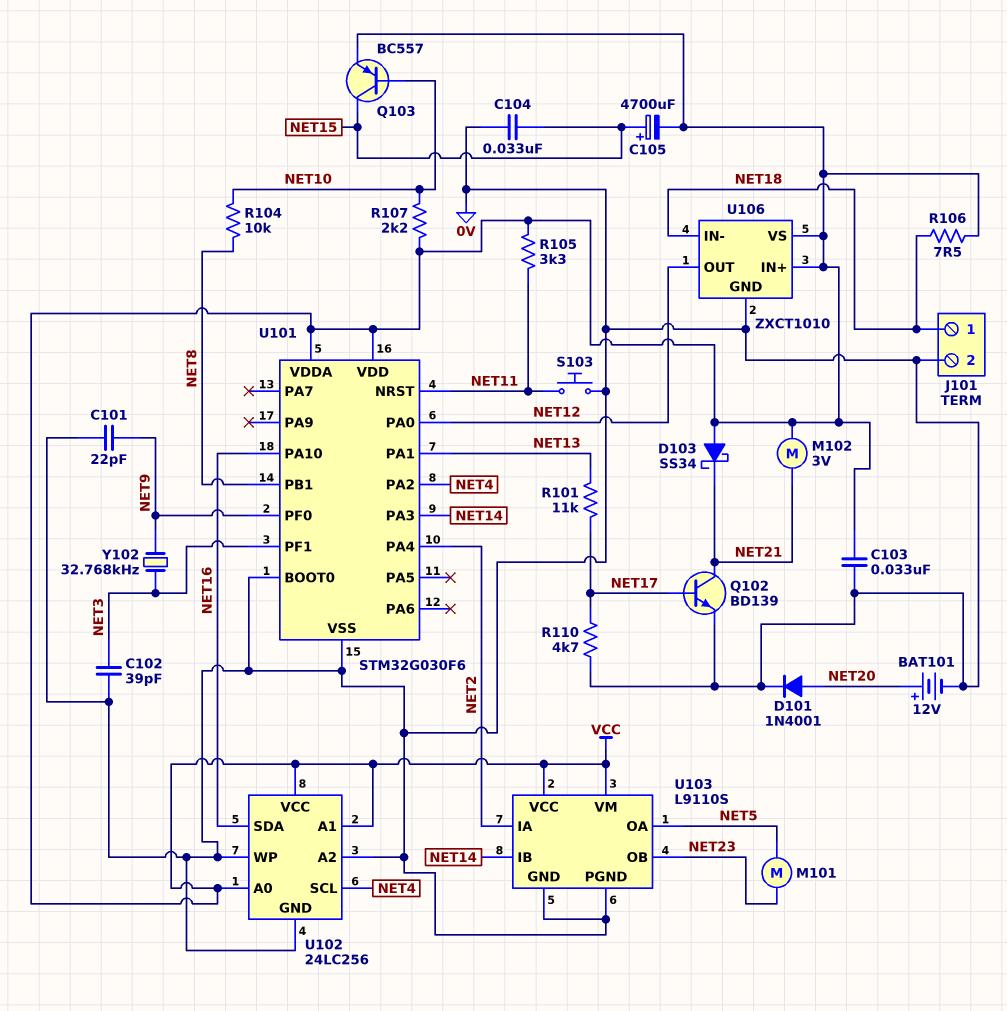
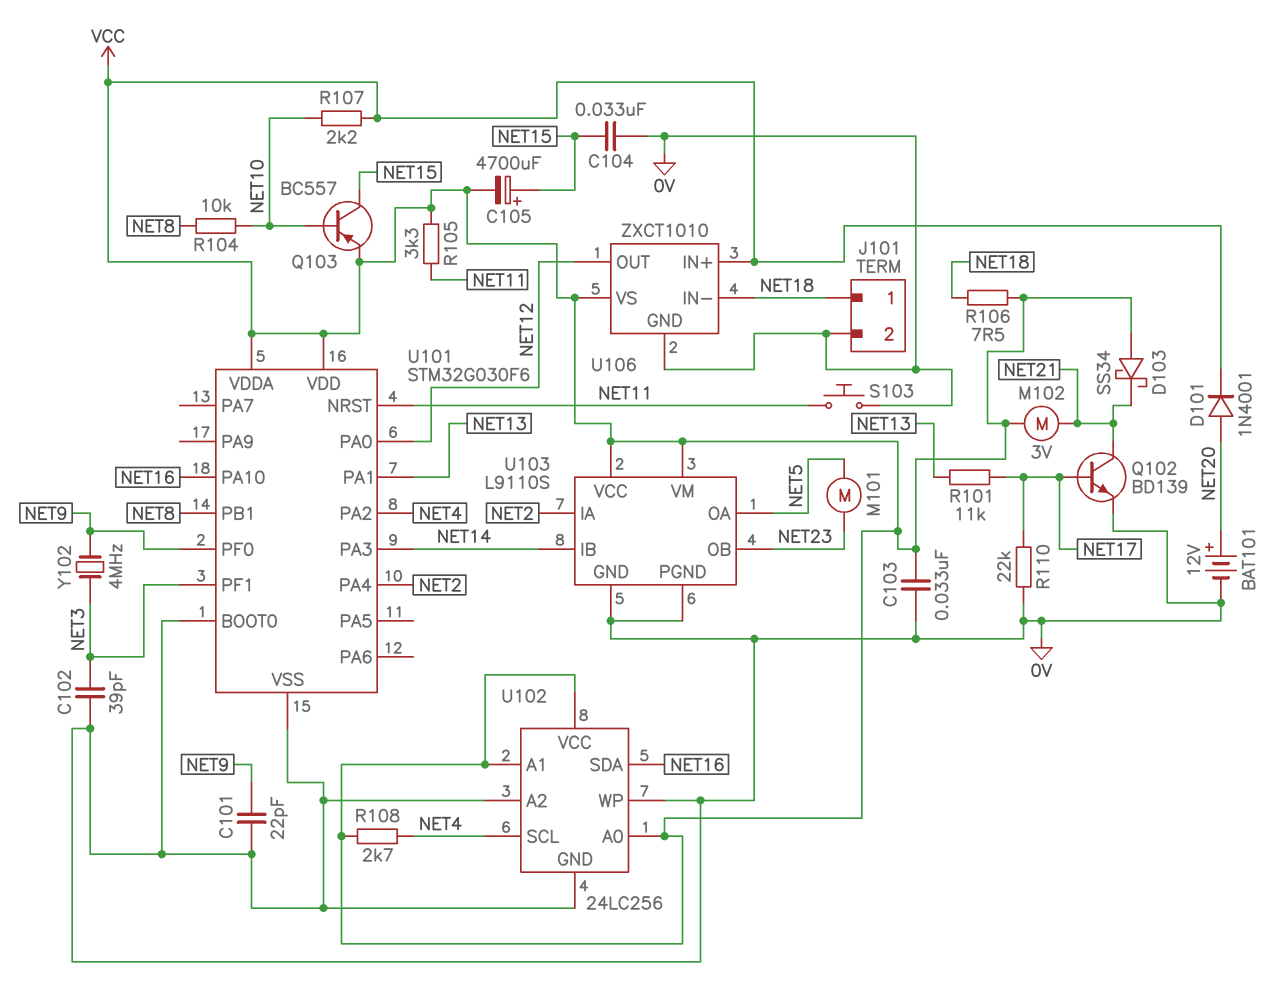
D101: diode 1N4001 (A NET20, K 0V) -> diode 1N4001 (A NET20, K VCC)
R108: none -> 2.7k (NET4, VCC)
R110: 4.7k (0V, NET17) -> 22k (0V, NET17)
Y102: 32.768kHz (NET3, NET9) -> 4MHz (NET3, NET9)

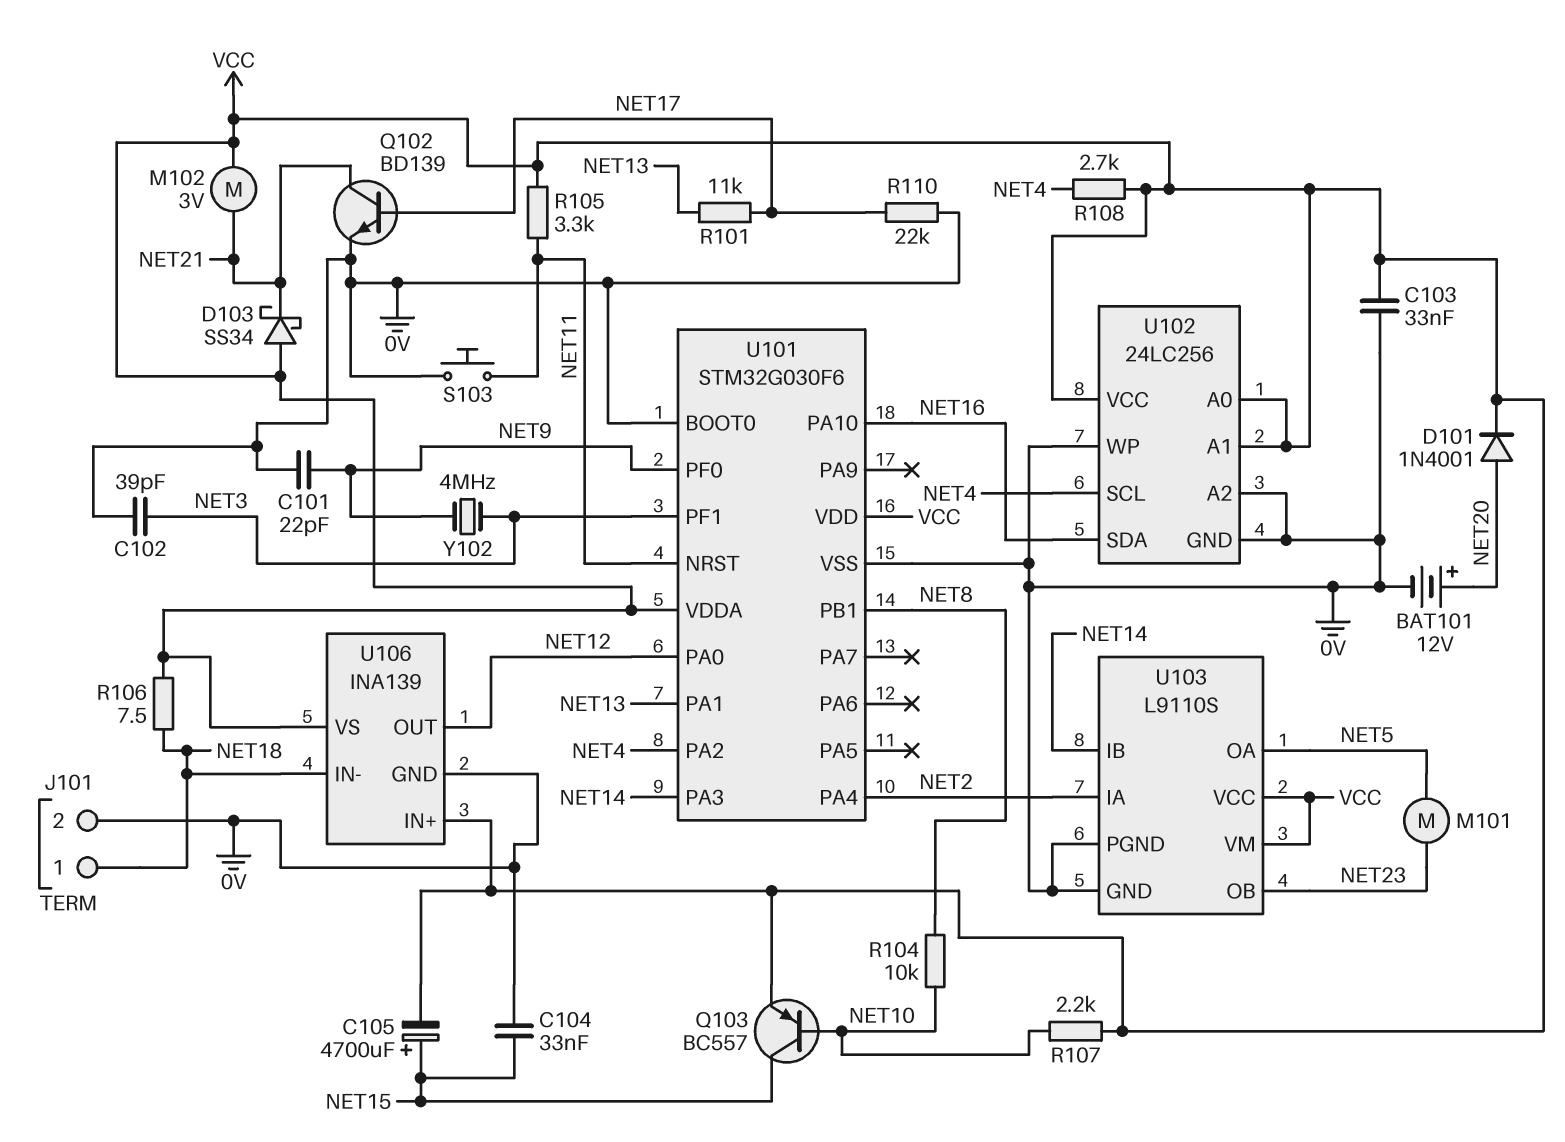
U106: ZXCT1010 -> INA139

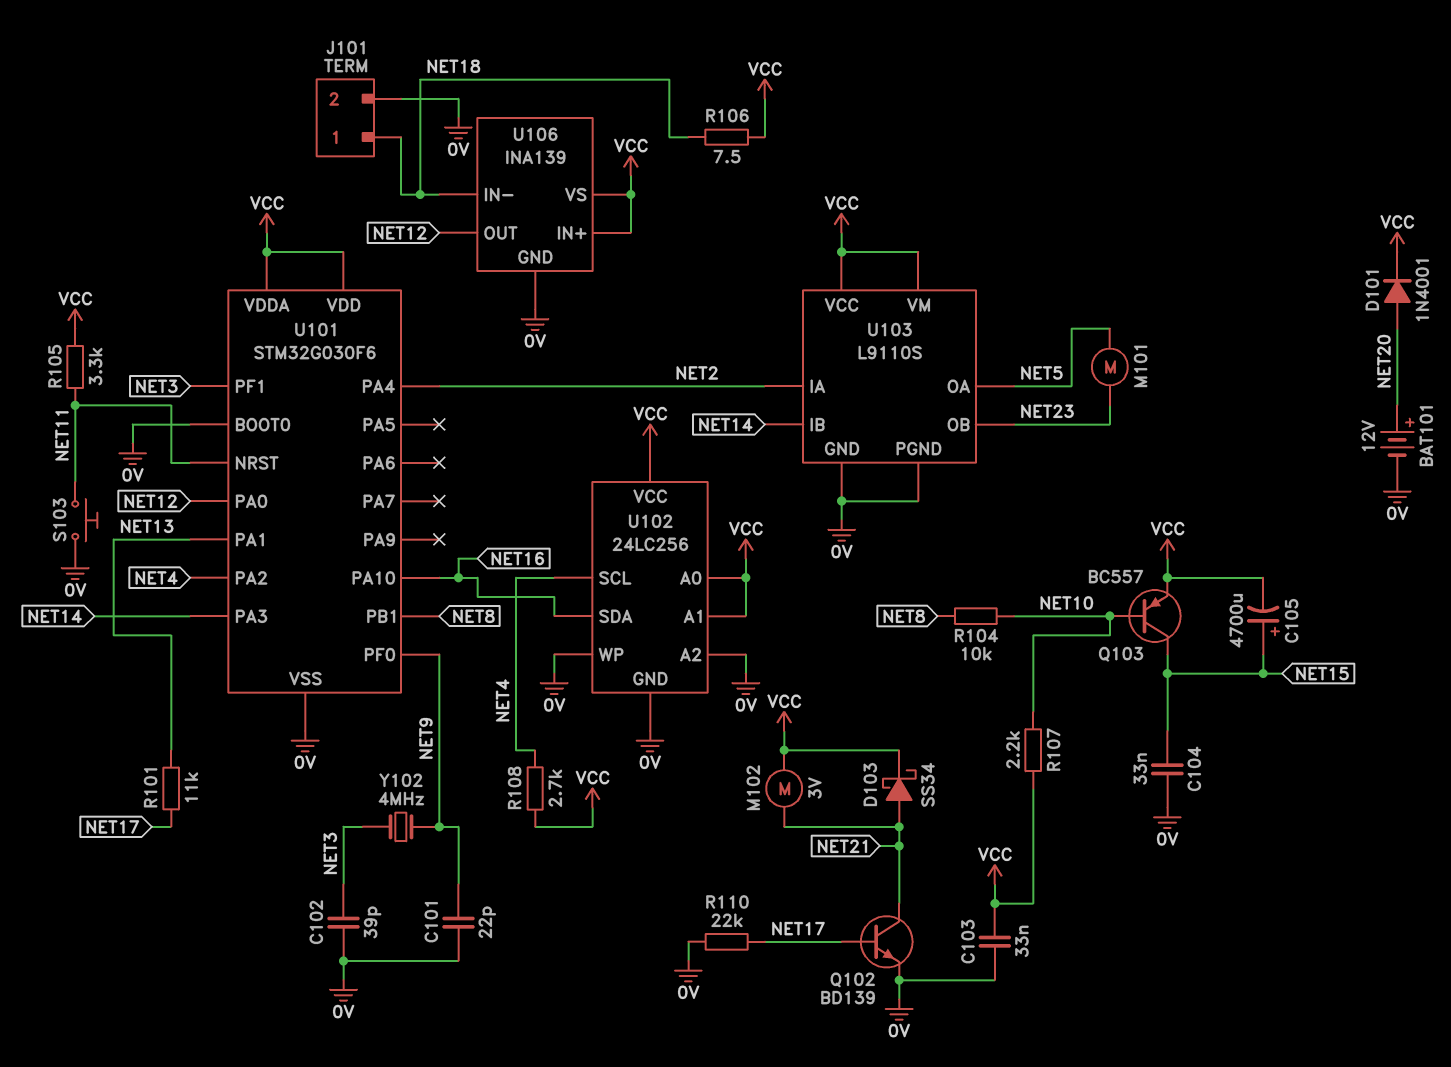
D103: schottky SS34 (A VCC, K NET21) -> schottky SS34 (A NET21, K VCC)

